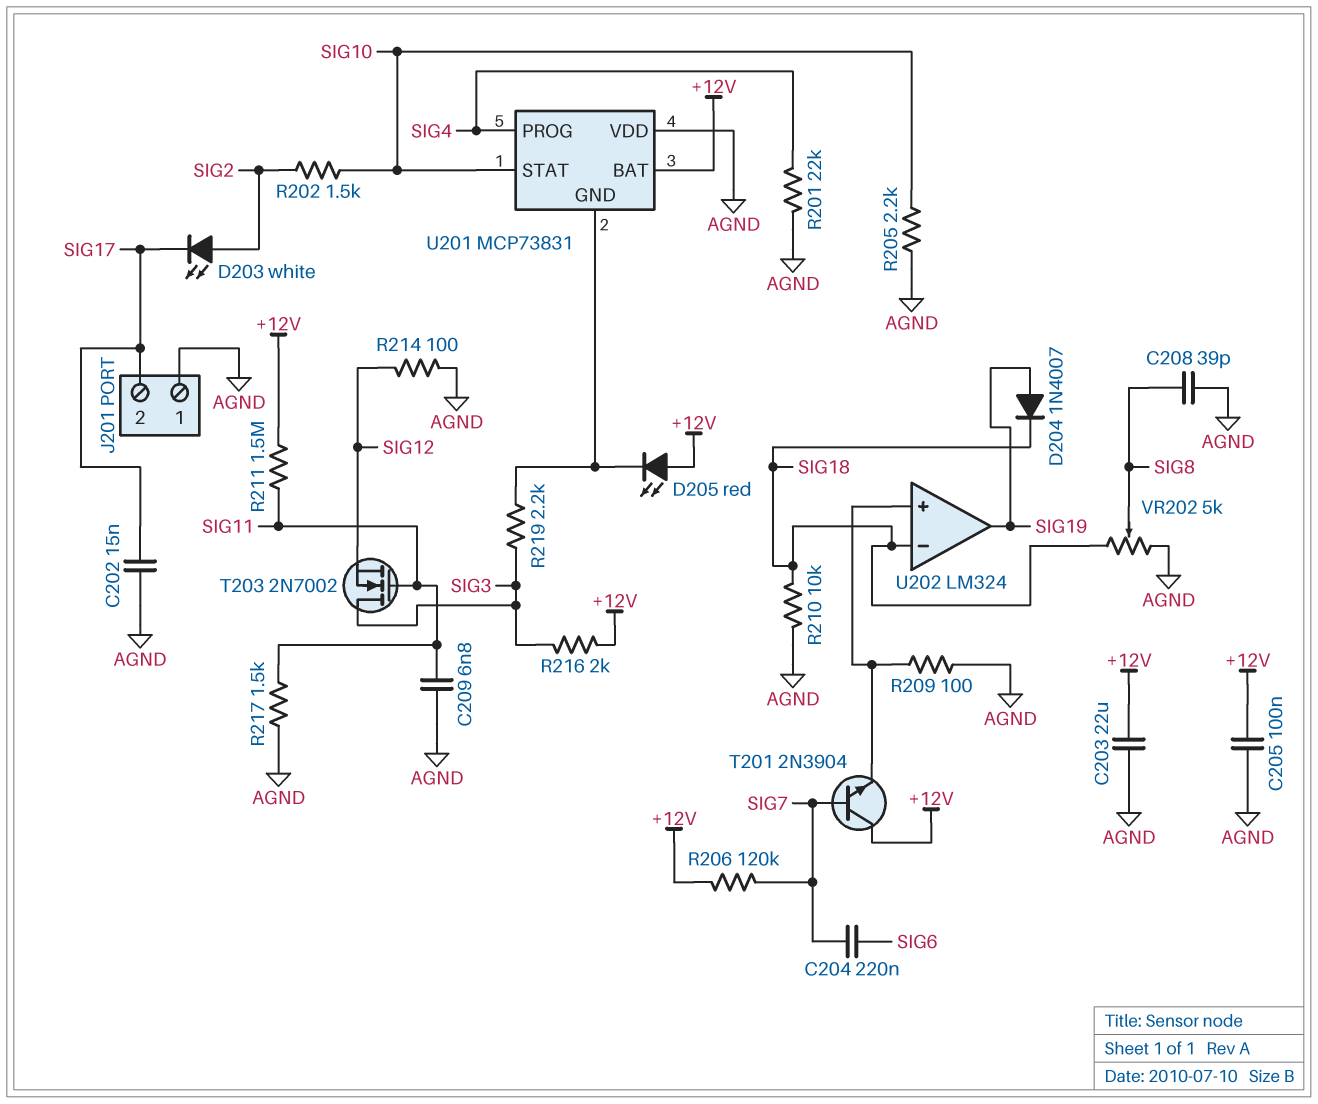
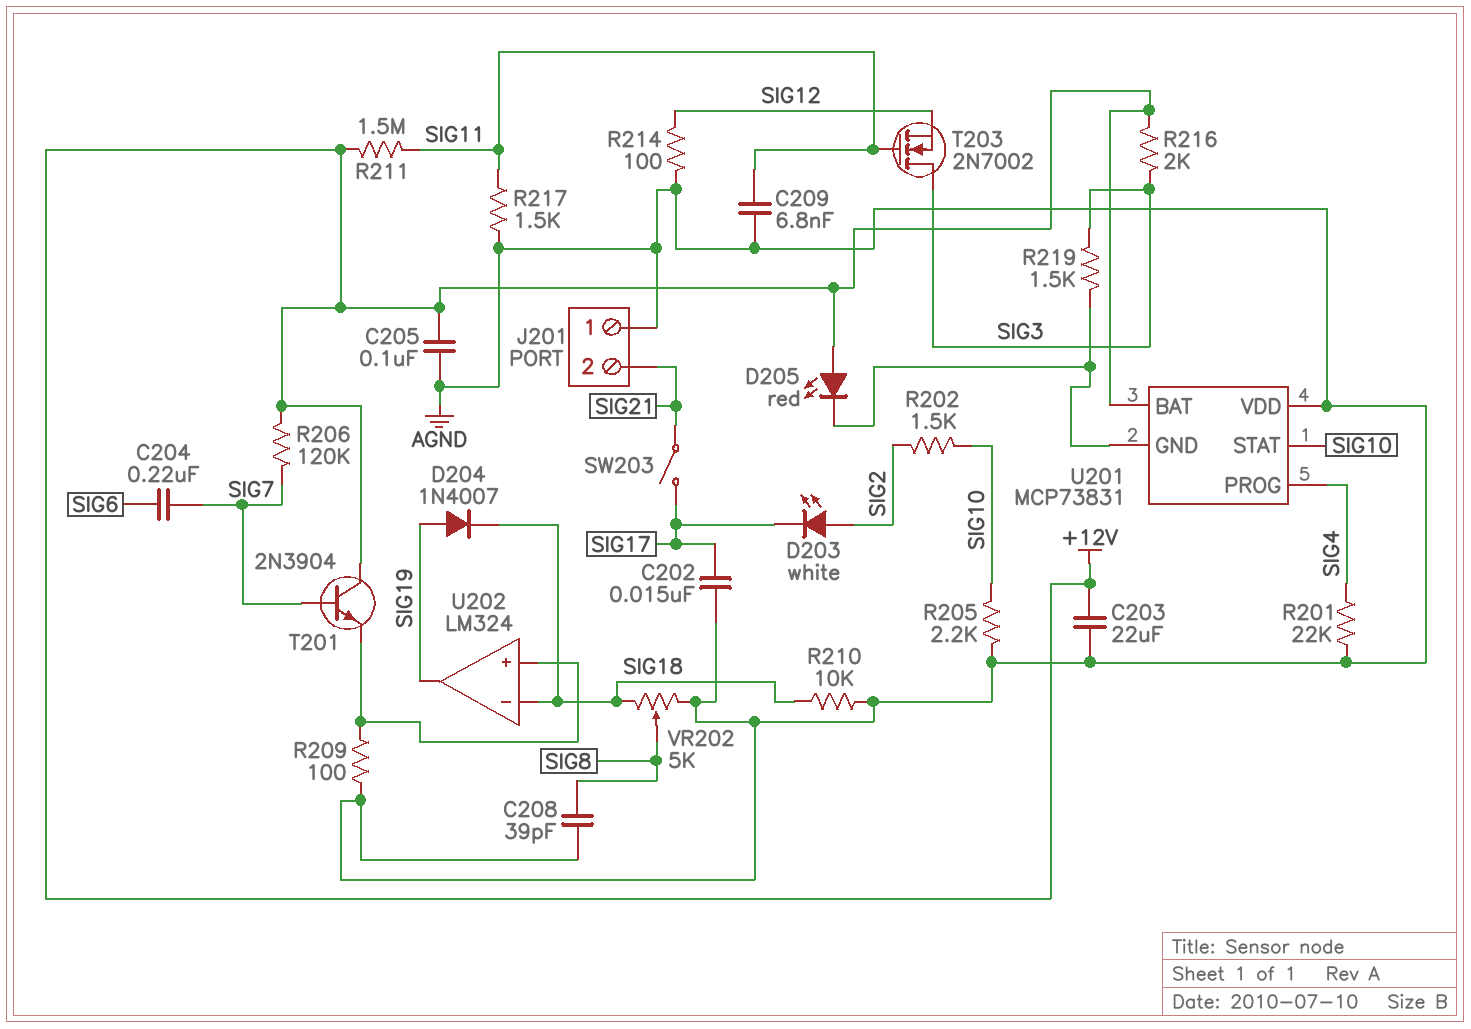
J201 pin 2: SIG17 -> SIG21
R219: 2.2k (SIG3, U201/GND) -> 1.5k (SIG3, U201/GND)
SW203: none -> switch (SIG17, SIG21)

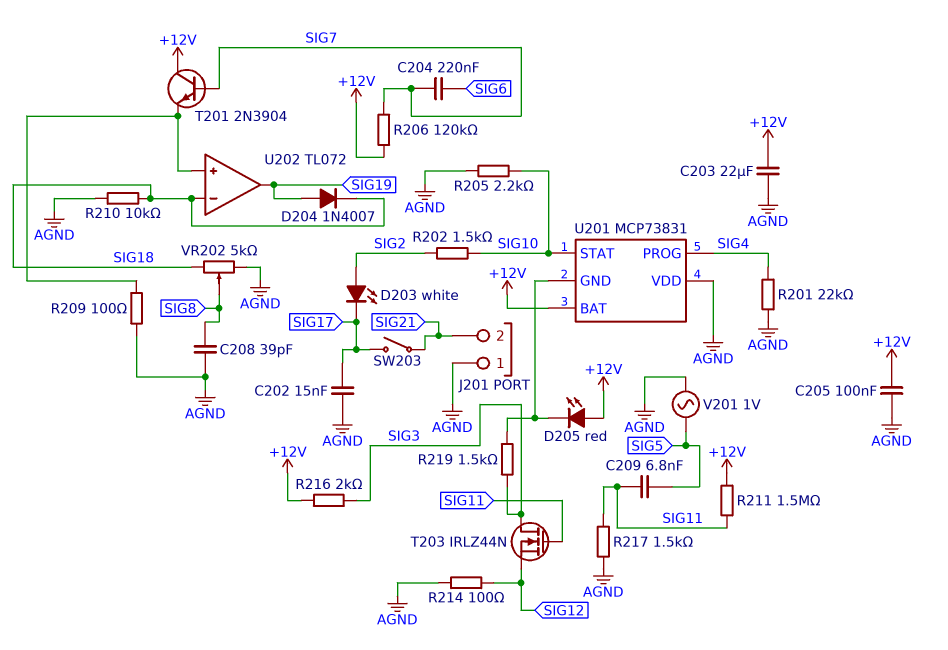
C209: 6.8nF (AGND, SIG11) -> 6.8nF (SIG5, SIG11)
T203: NMOS 2N7002 (G SIG11, D SIG3, S SIG12) -> NMOS IRLZ44N (G SIG11, D SIG3, S SIG12)
U202: LM324 -> TL072
V201: none -> AC 1V (AGND, SIG5)

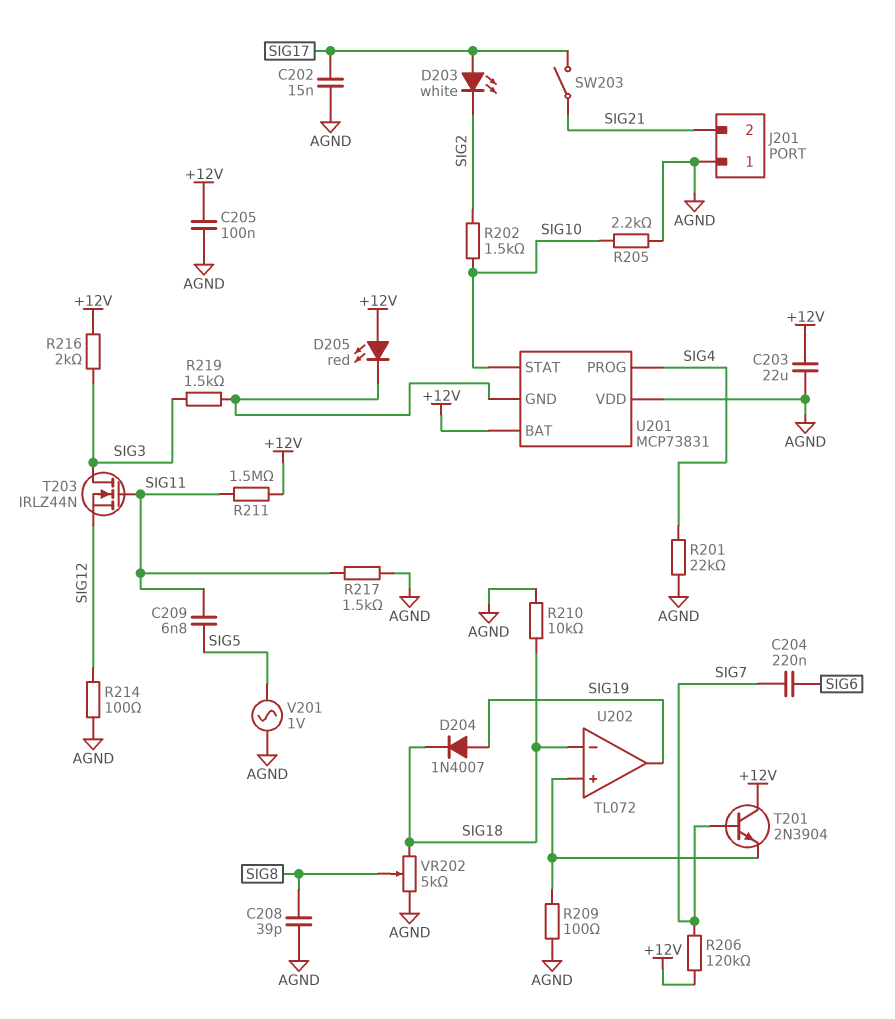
D203: LED white (A SIG2, K SIG17) -> LED white (A SIG17, K SIG2)

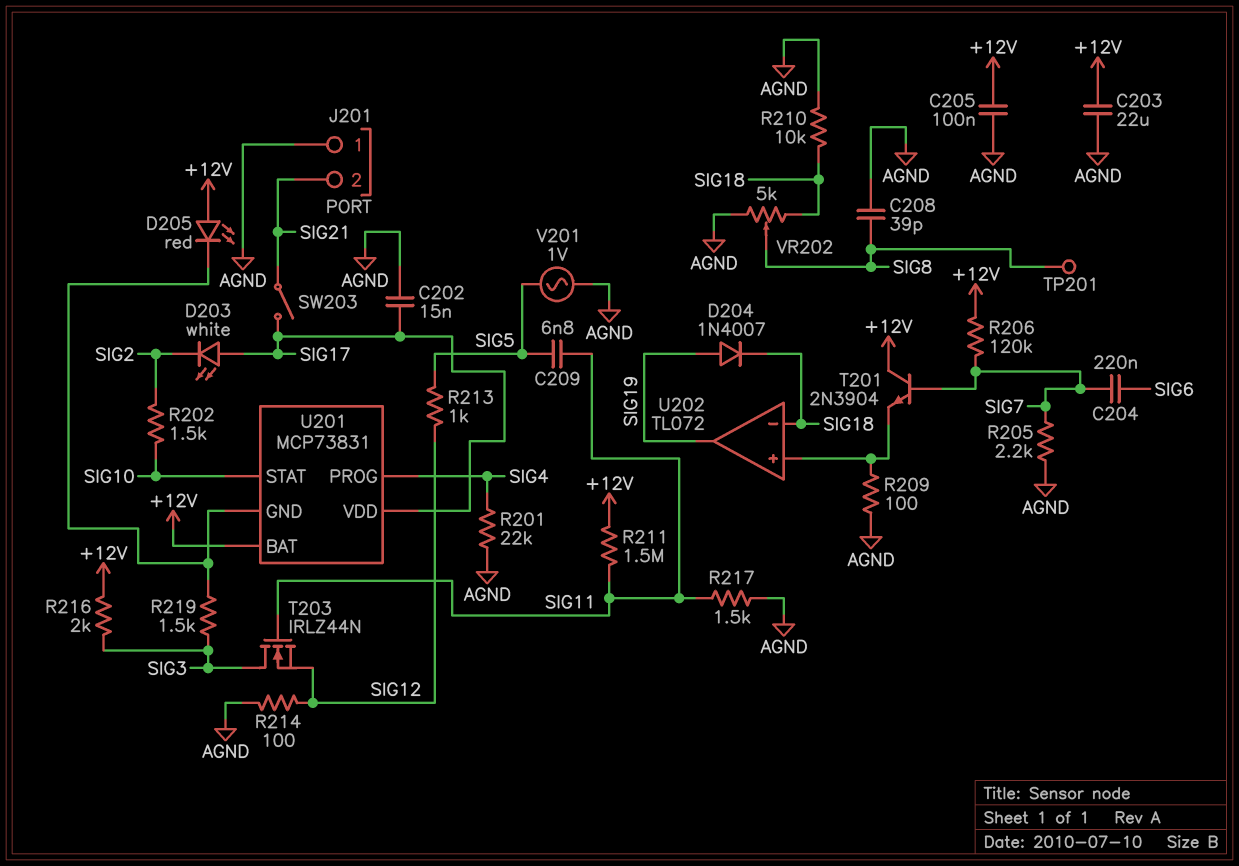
R205: 2.2k (AGND, SIG10) -> 2.2k (AGND, SIG7)
R213: none -> 1k (SIG5, SIG12)
TP201: none -> test point (SIG8)
U201 pin VDD: AGND -> SIG17

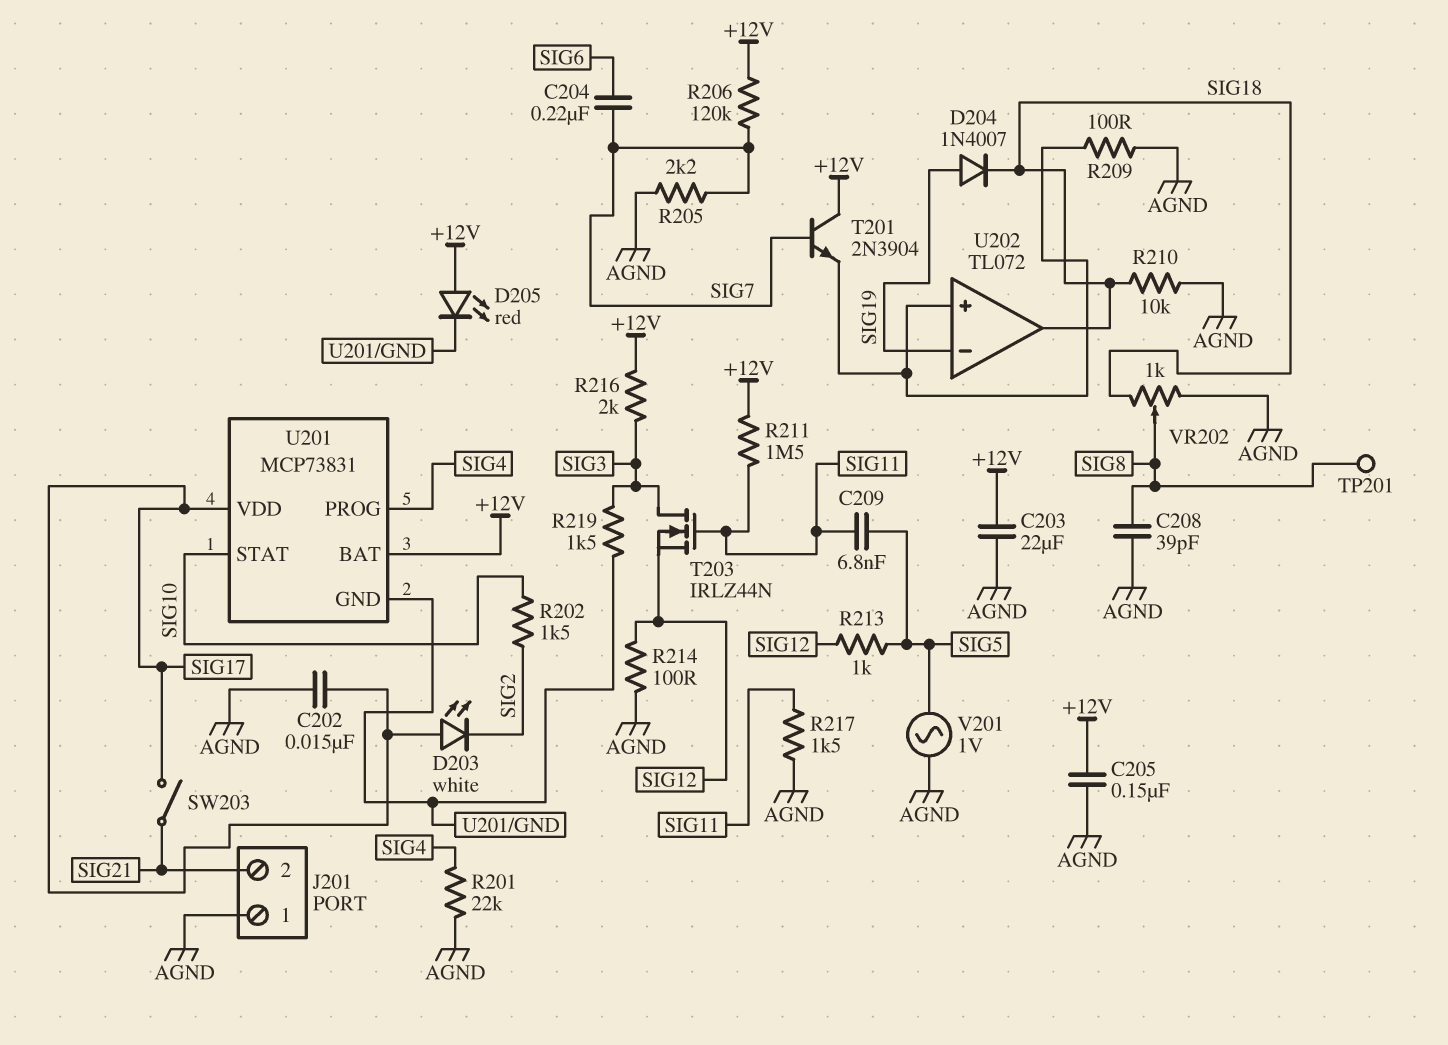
C205: 100nF (+12V, AGND) -> 150nF (+12V, AGND)
U202 pin in-: SIG18 -> SIG19
U202 pin out: SIG19 -> SIG18
VR202: 5k (AGND, SIG18, wiper SIG8) -> 1k (AGND, SIG18, wiper SIG8)

